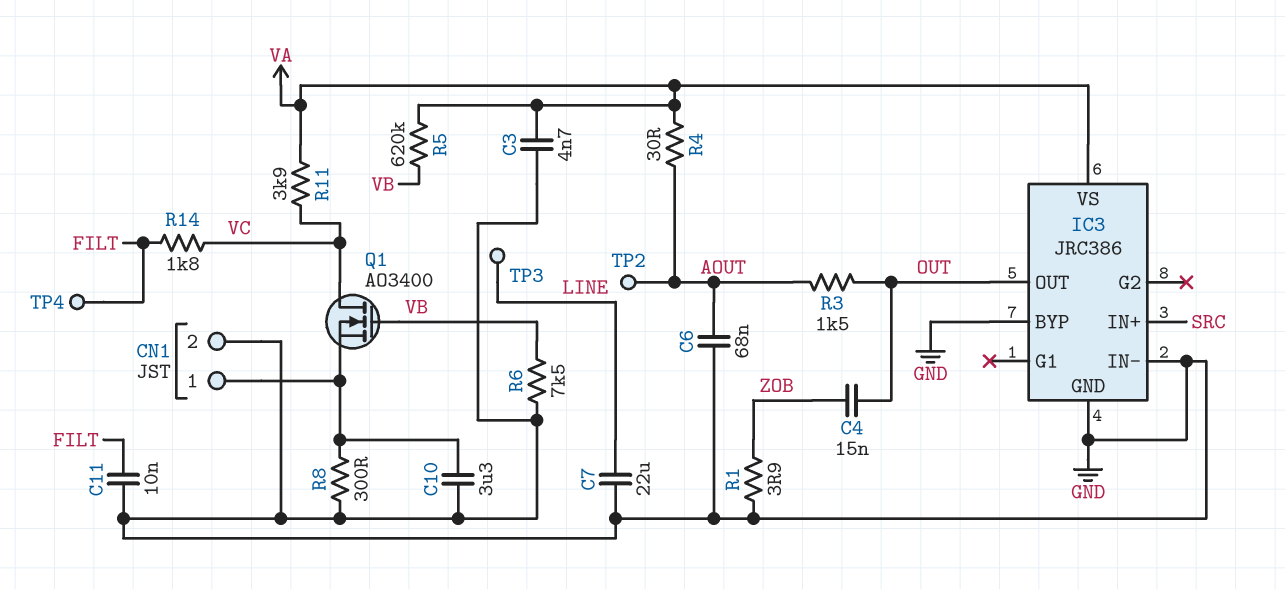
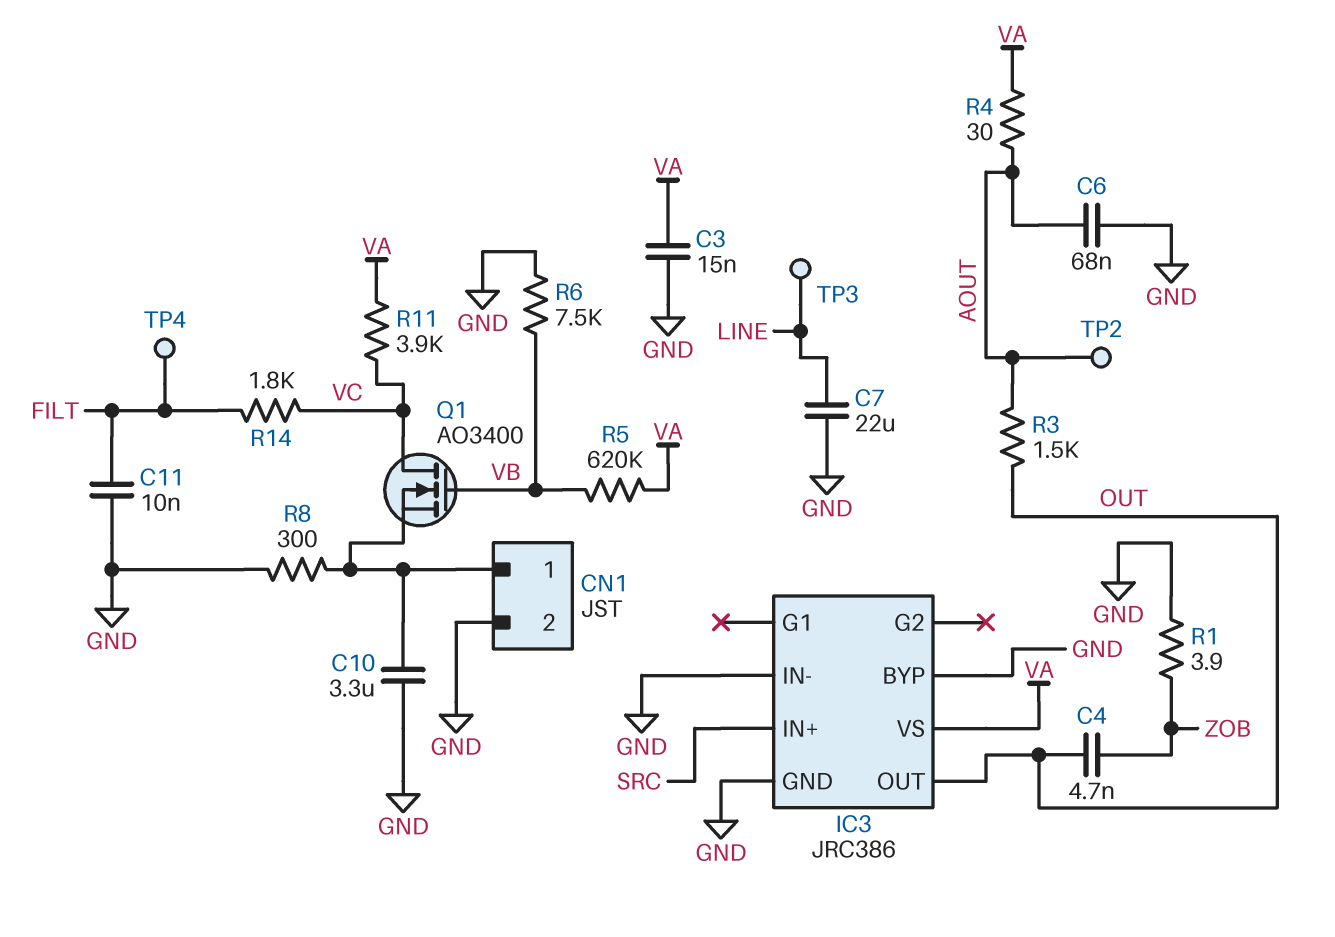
C3: 4.7nF (GND, VA) -> 15nF (GND, VA)
C4: 15nF (OUT, ZOB) -> 4.7nF (OUT, ZOB)

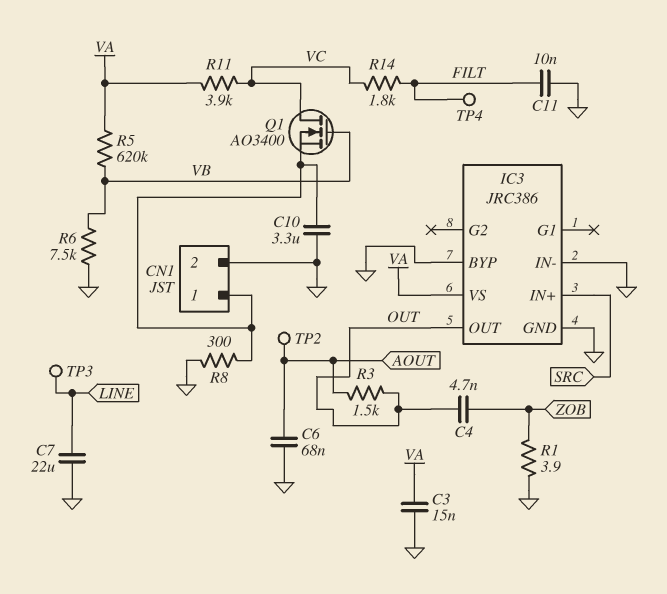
R4: 30 (AOUT, VA) -> none

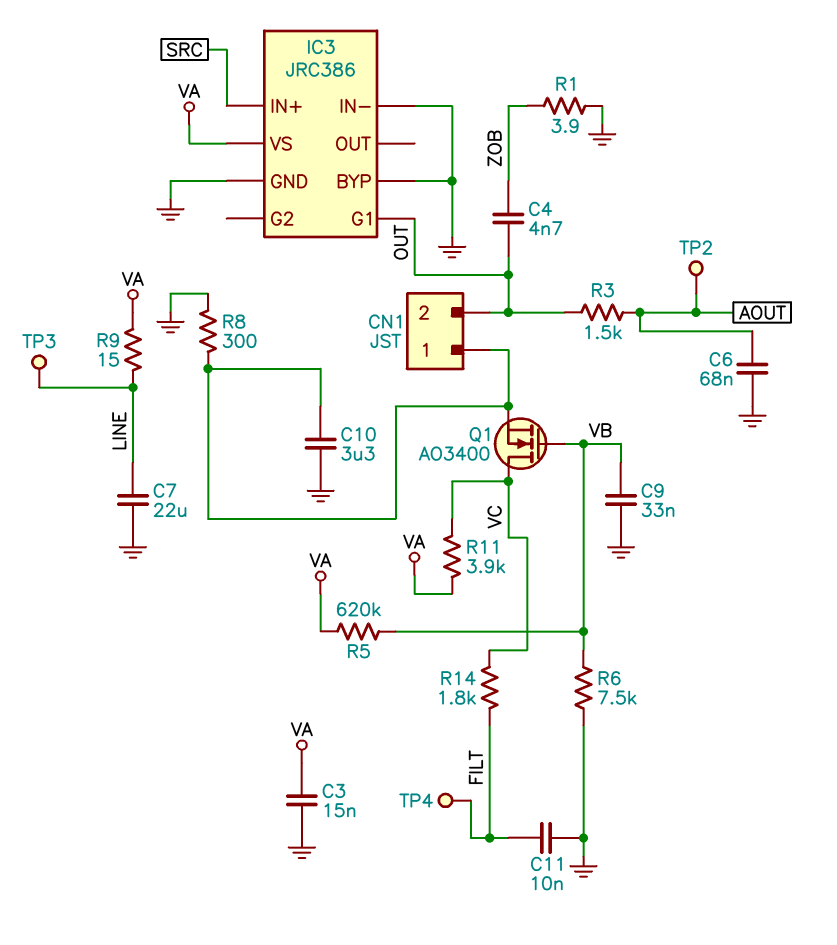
C9: none -> 33nF (GND, VB)
CN1 pin 2: GND -> OUT
IC3 pin G1: none -> OUT
IC3 pin OUT: OUT -> none
R9: none -> 15 (LINE, VA)

